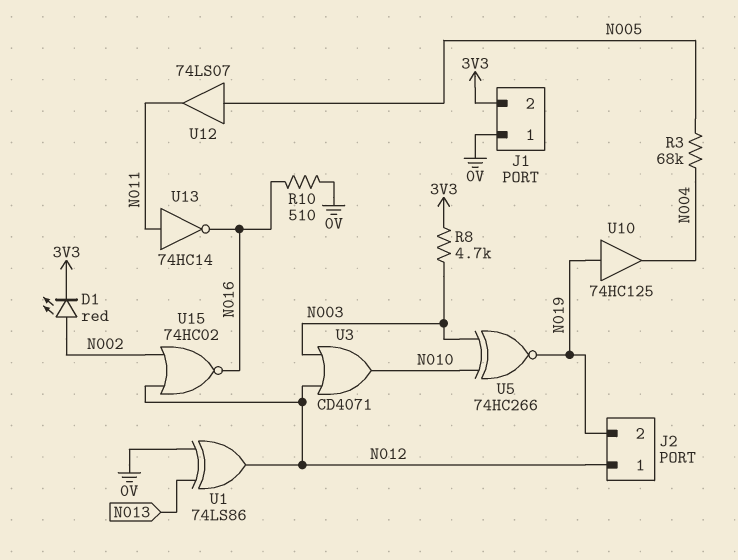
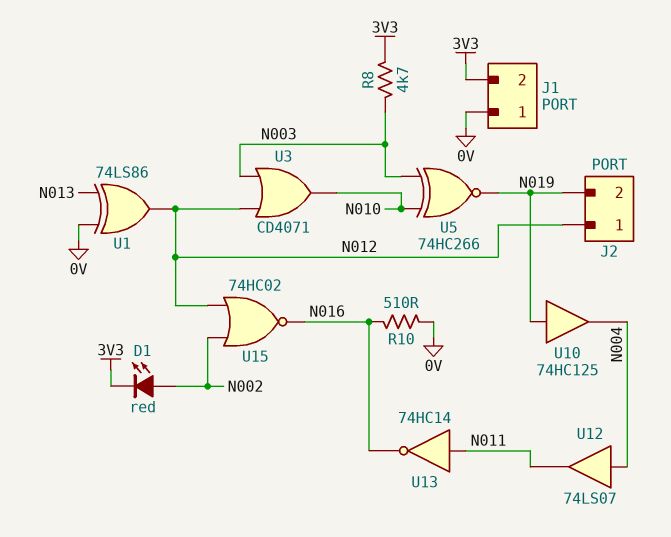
R3: 68k (N004, N005) -> none
U12: buffer 74LS07 (in N005, out N011) -> buffer 74LS07 (in N004, out N011)

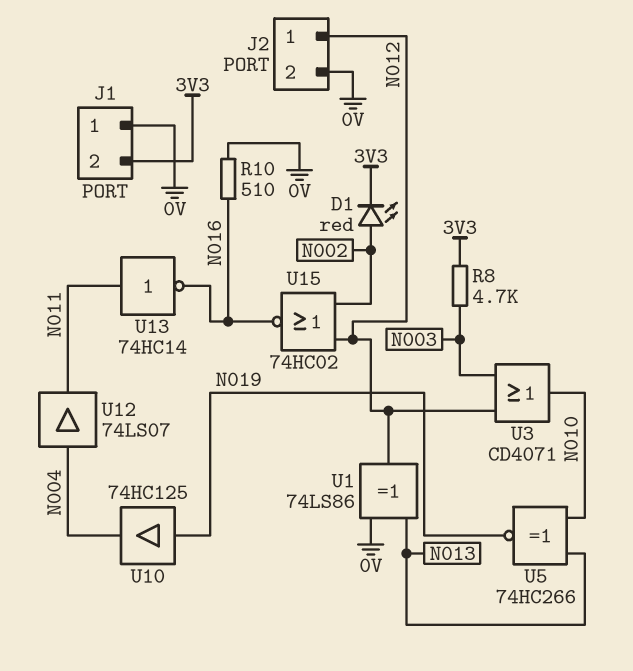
J2 pin 2: N019 -> 0V
U5: XNOR 74HC266 (in N003, in N010, out N019) -> XNOR 74HC266 (in N010, in N013, out N019)

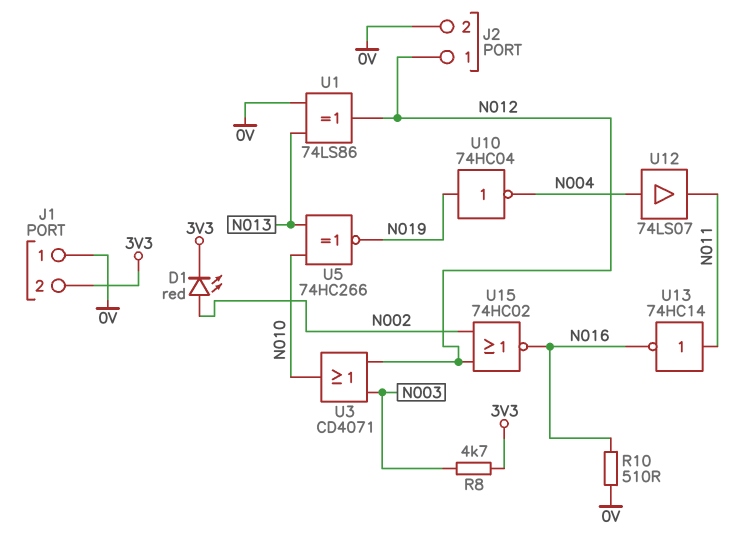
U10: buffer 74HC125 (in N019, out N004) -> NOT 74HC04 (in N019, out N004)

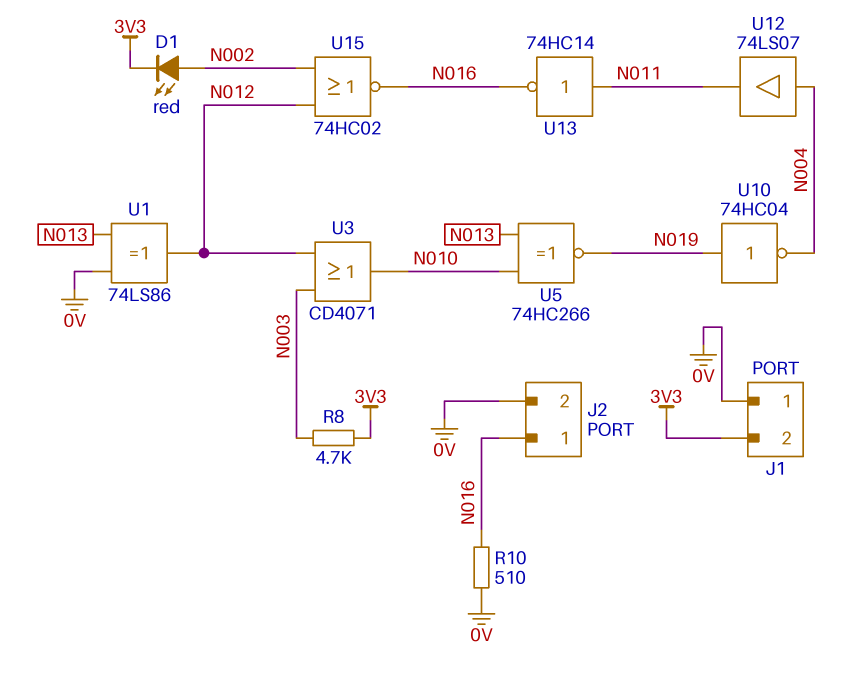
J2 pin 1: N012 -> N016

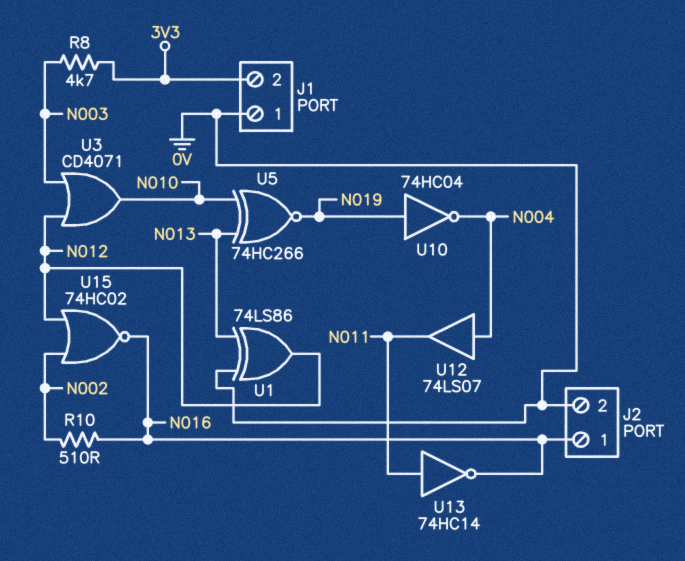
D1: LED red (A N002, K 3V3) -> none
R10: 510 (0V, N016) -> 510 (N002, N016)

